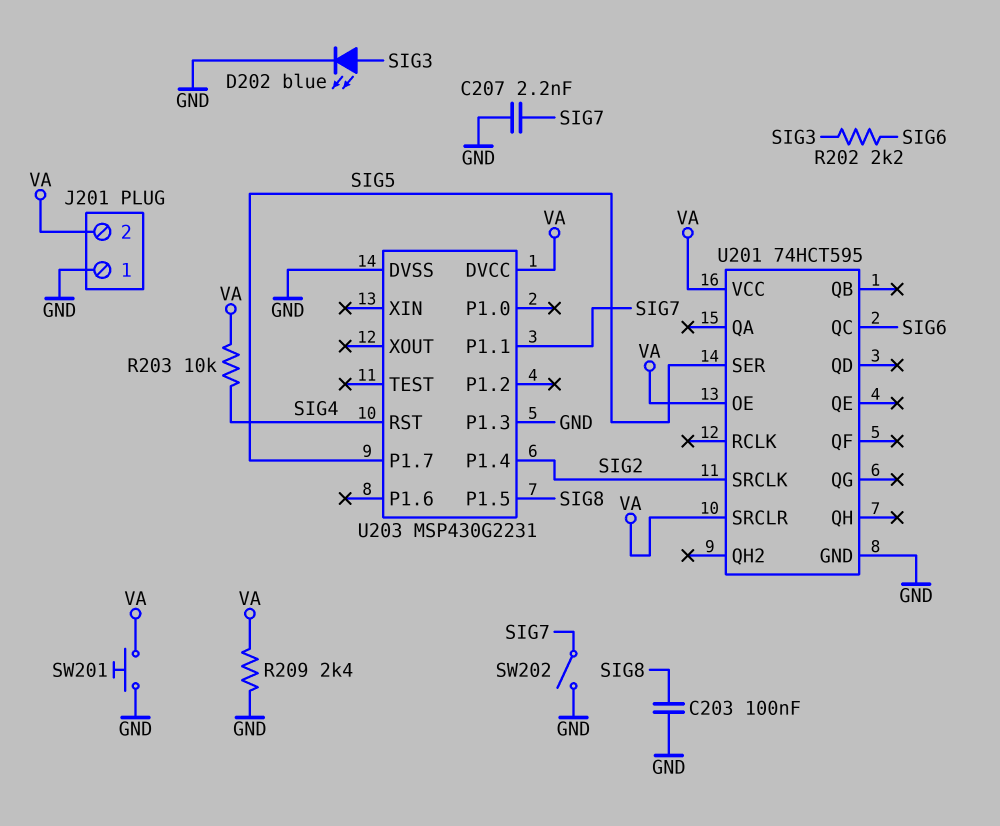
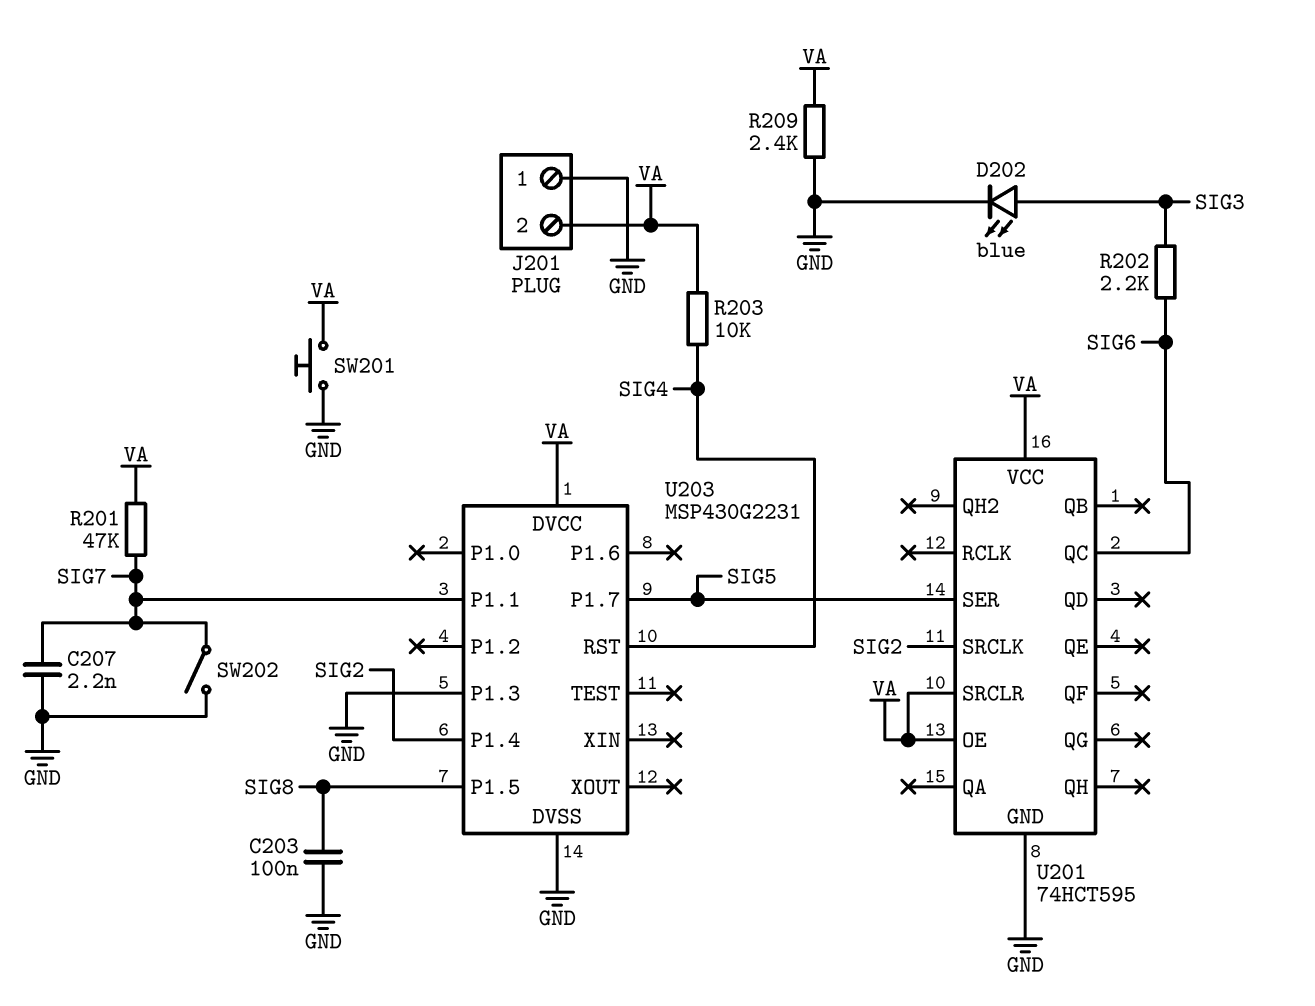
R201: none -> 47k (SIG7, VA)

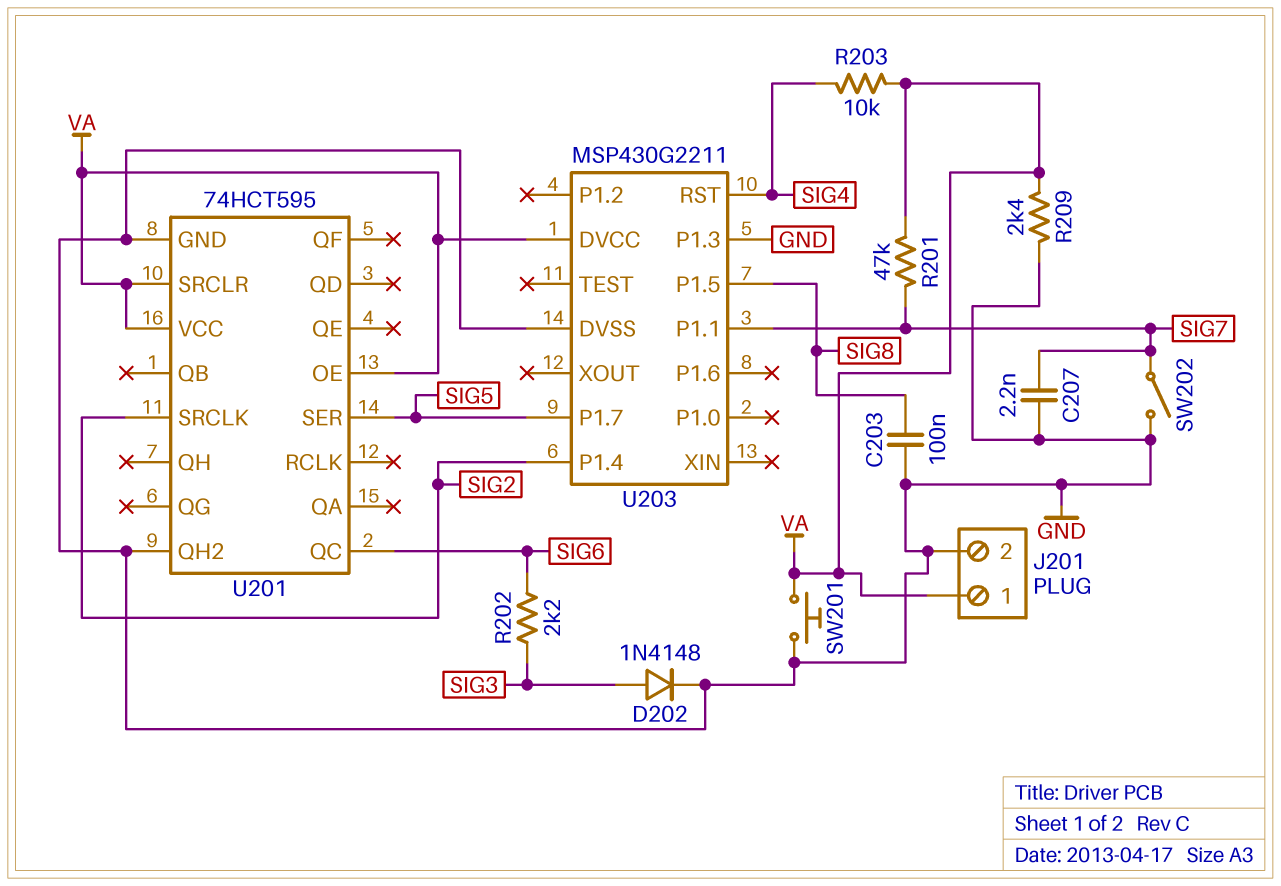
D202: LED blue (A SIG3, K GND) -> diode 1N4148 (A SIG3, K GND)
J201 pin 1: GND -> VA
J201 pin 2: VA -> GND
U201 pin QH2: none -> GND
U203: MSP430G2231 -> MSP430G2211

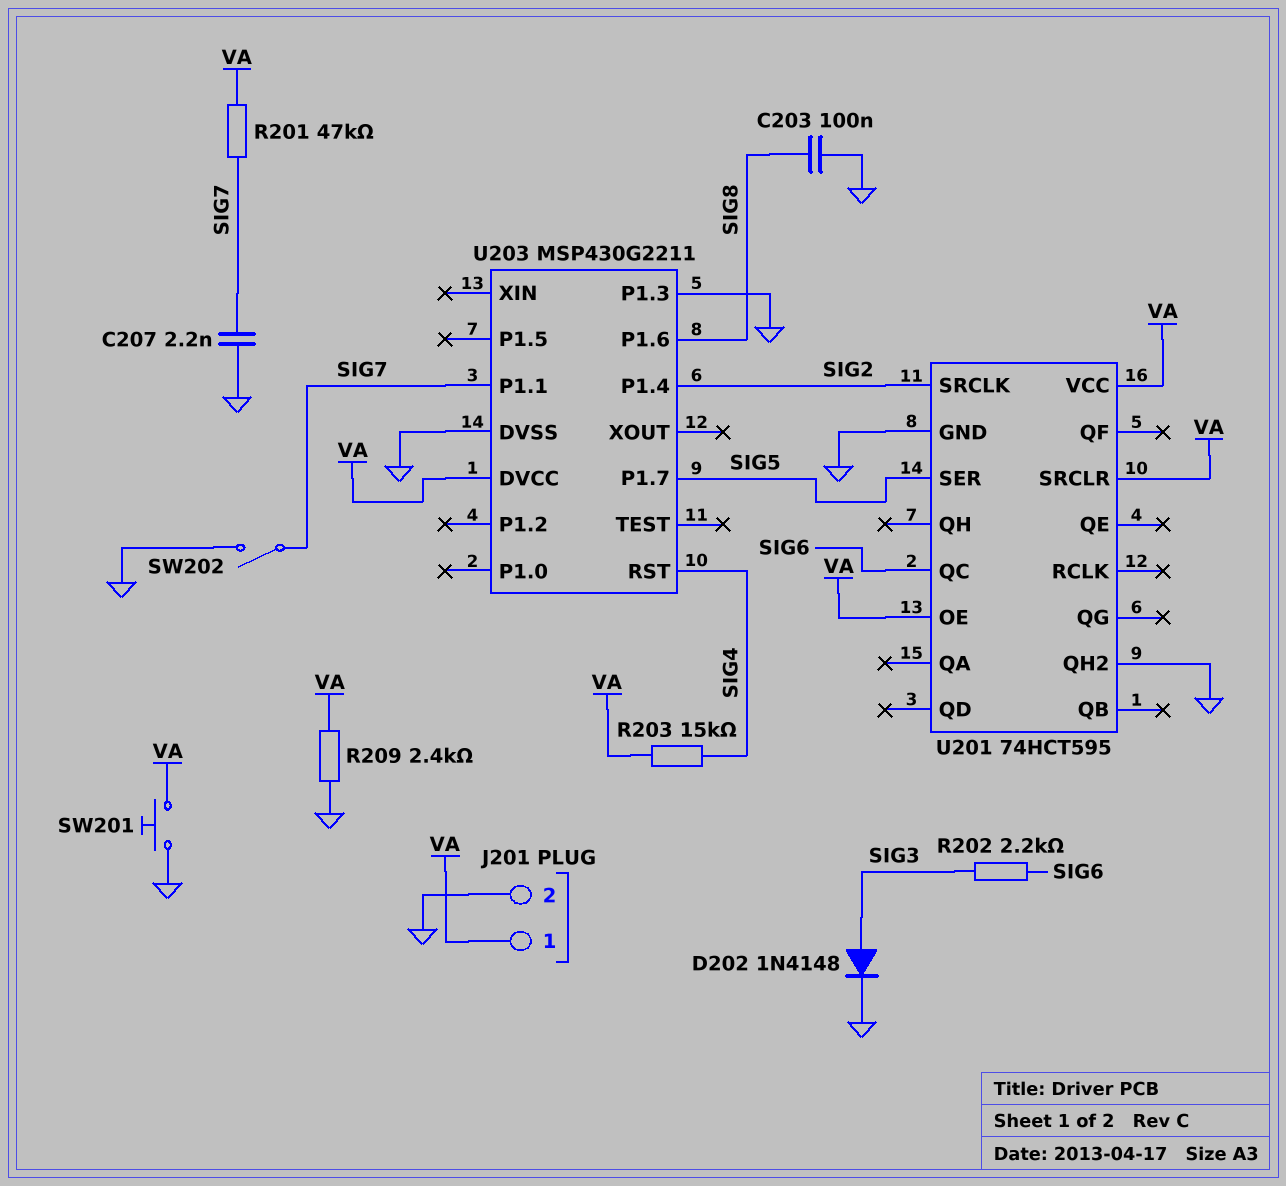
R203: 10k (SIG4, VA) -> 15k (SIG4, VA)
U203 pin P1.5: SIG8 -> none
U203 pin P1.6: none -> SIG8

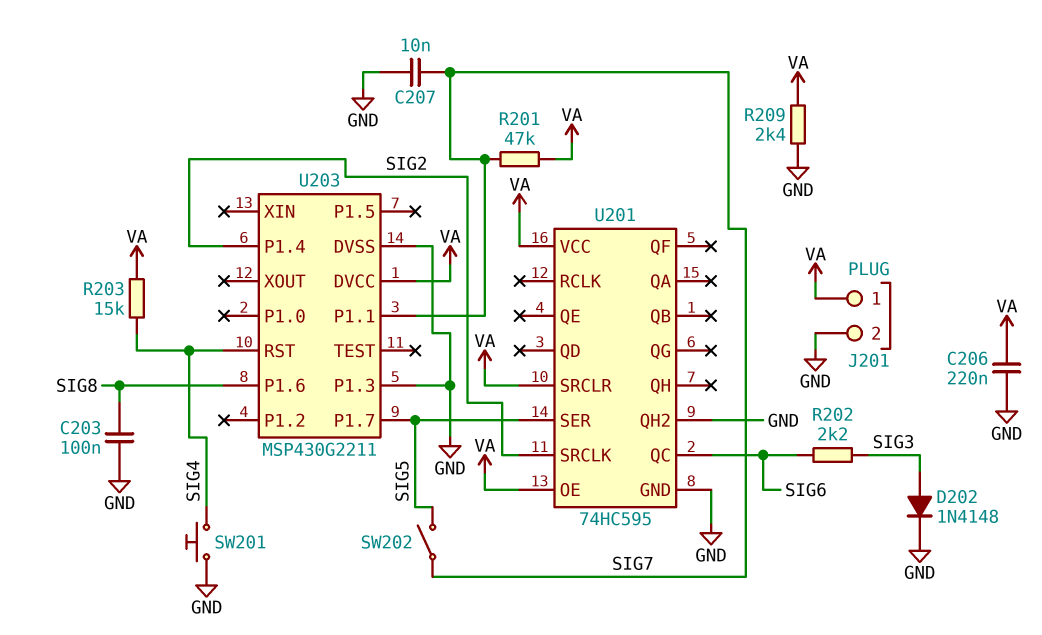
C206: none -> 220nF (GND, VA)
C207: 2.2nF (GND, SIG7) -> 10nF (GND, SIG7)
SW201: button (GND, VA) -> button (GND, SIG4)
SW202: switch (GND, SIG7) -> switch (SIG5, SIG7)
U201: 74HCT595 -> 74HC595

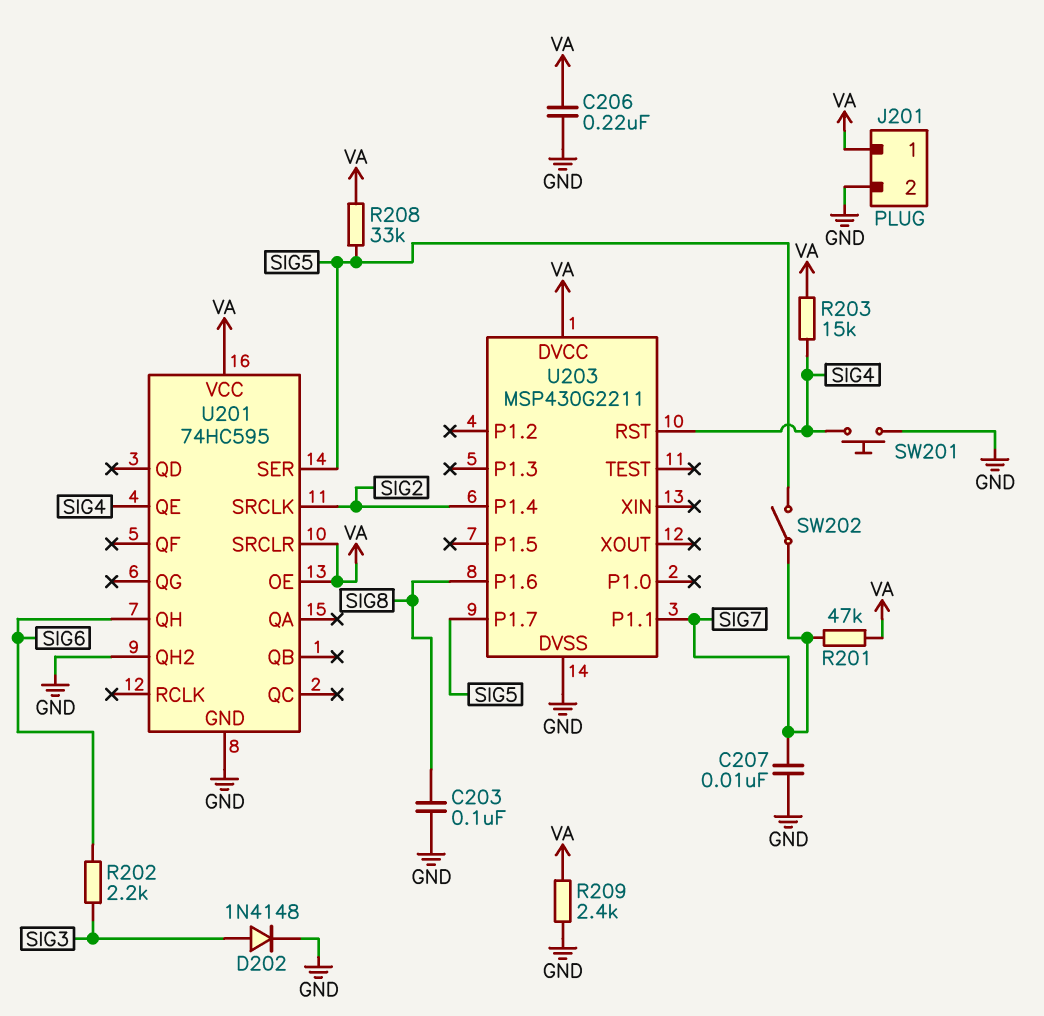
R208: none -> 33k (SIG5, VA)
U201 pin QC: SIG6 -> none
U201 pin QE: none -> SIG4
U201 pin QH: none -> SIG6
U203 pin P1.3: GND -> none

